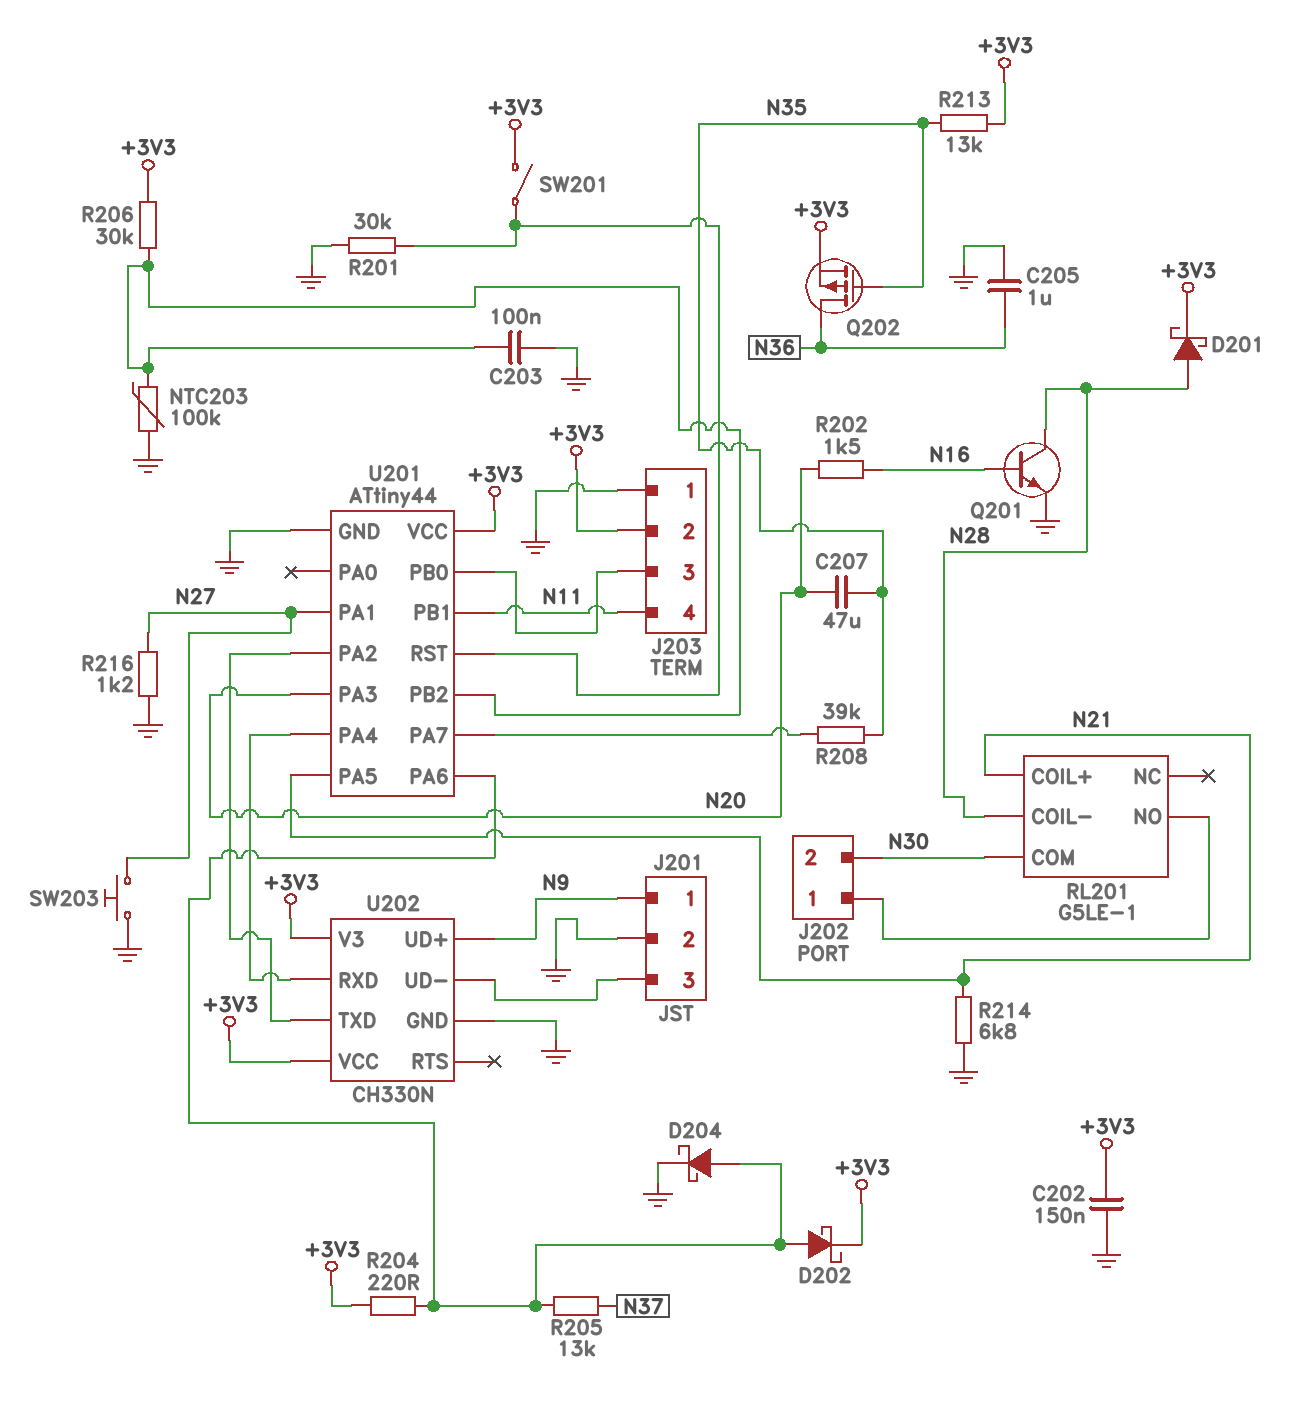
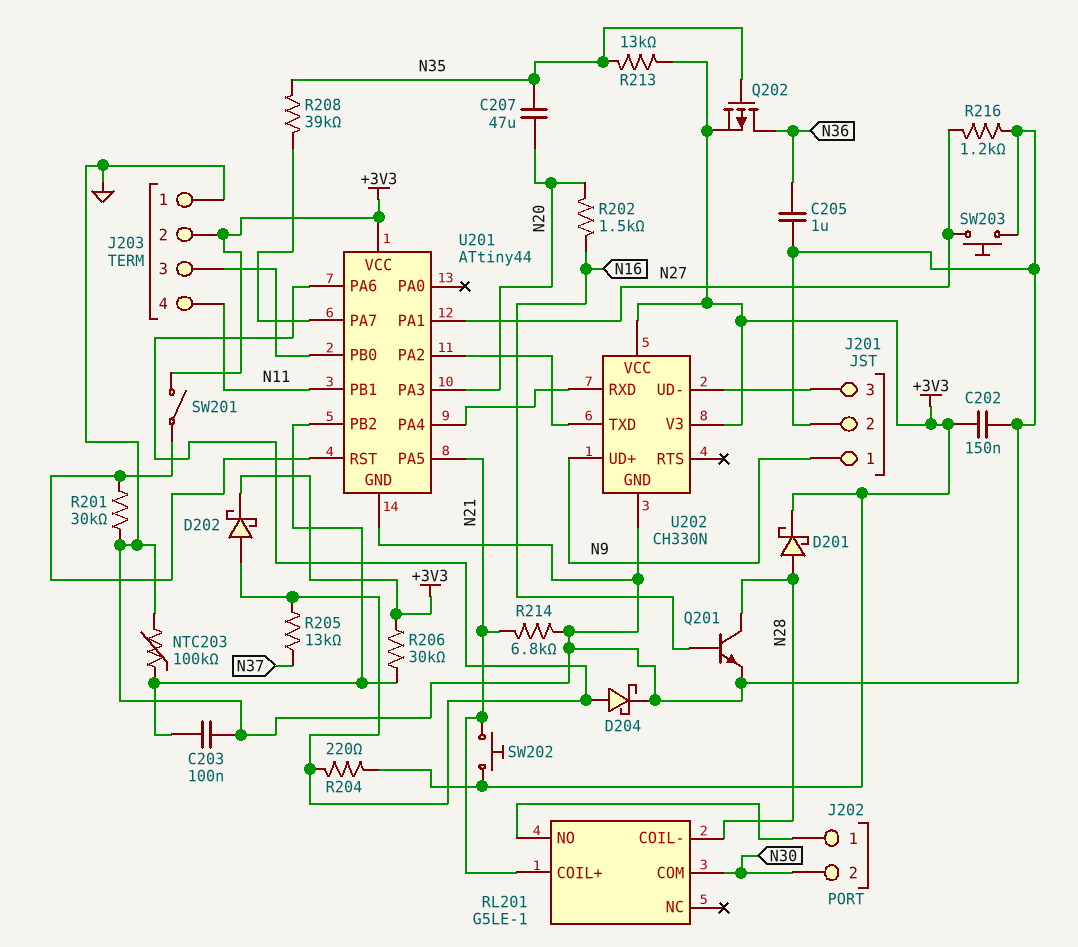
SW202: none -> button (+3V3, N21)

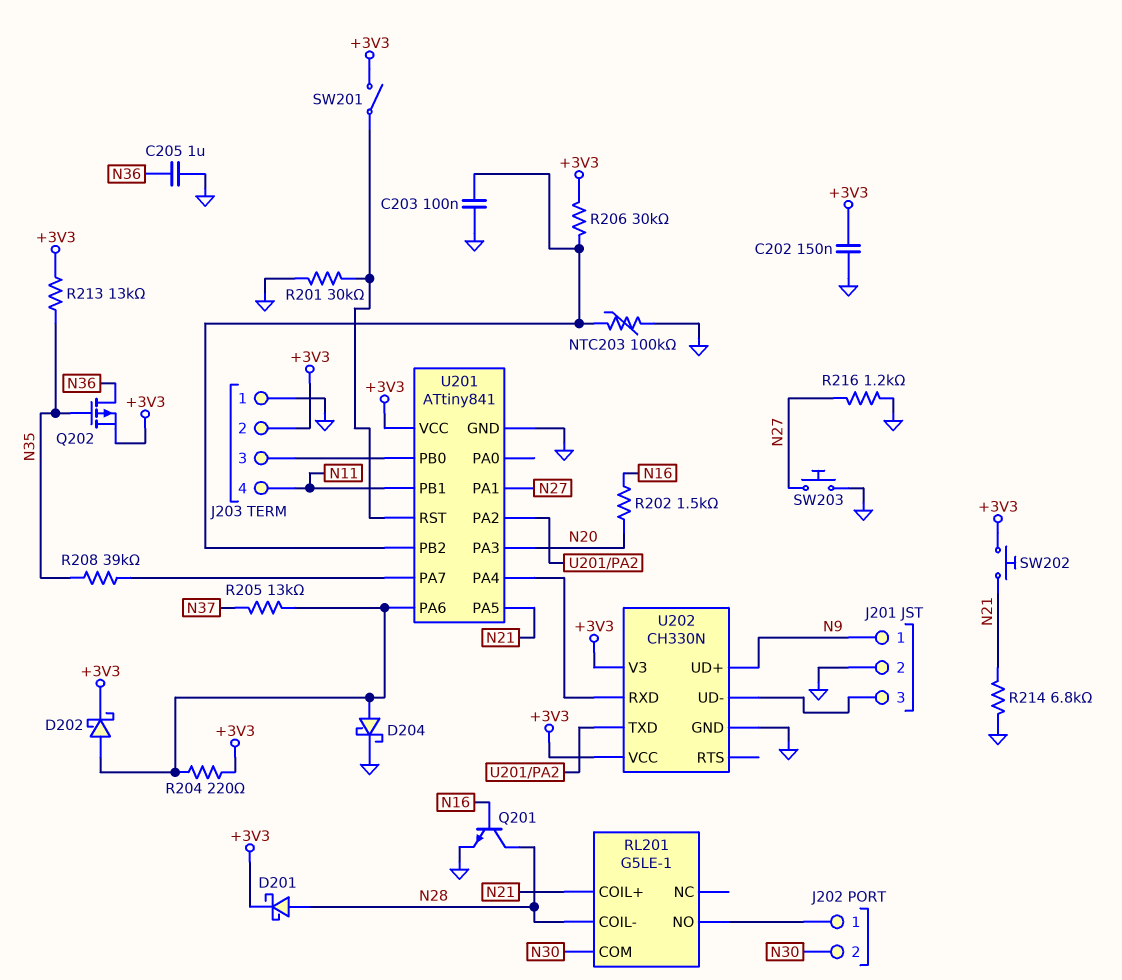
C207: 47uF (N20, N35) -> none
U201: ATtiny44 -> ATtiny841

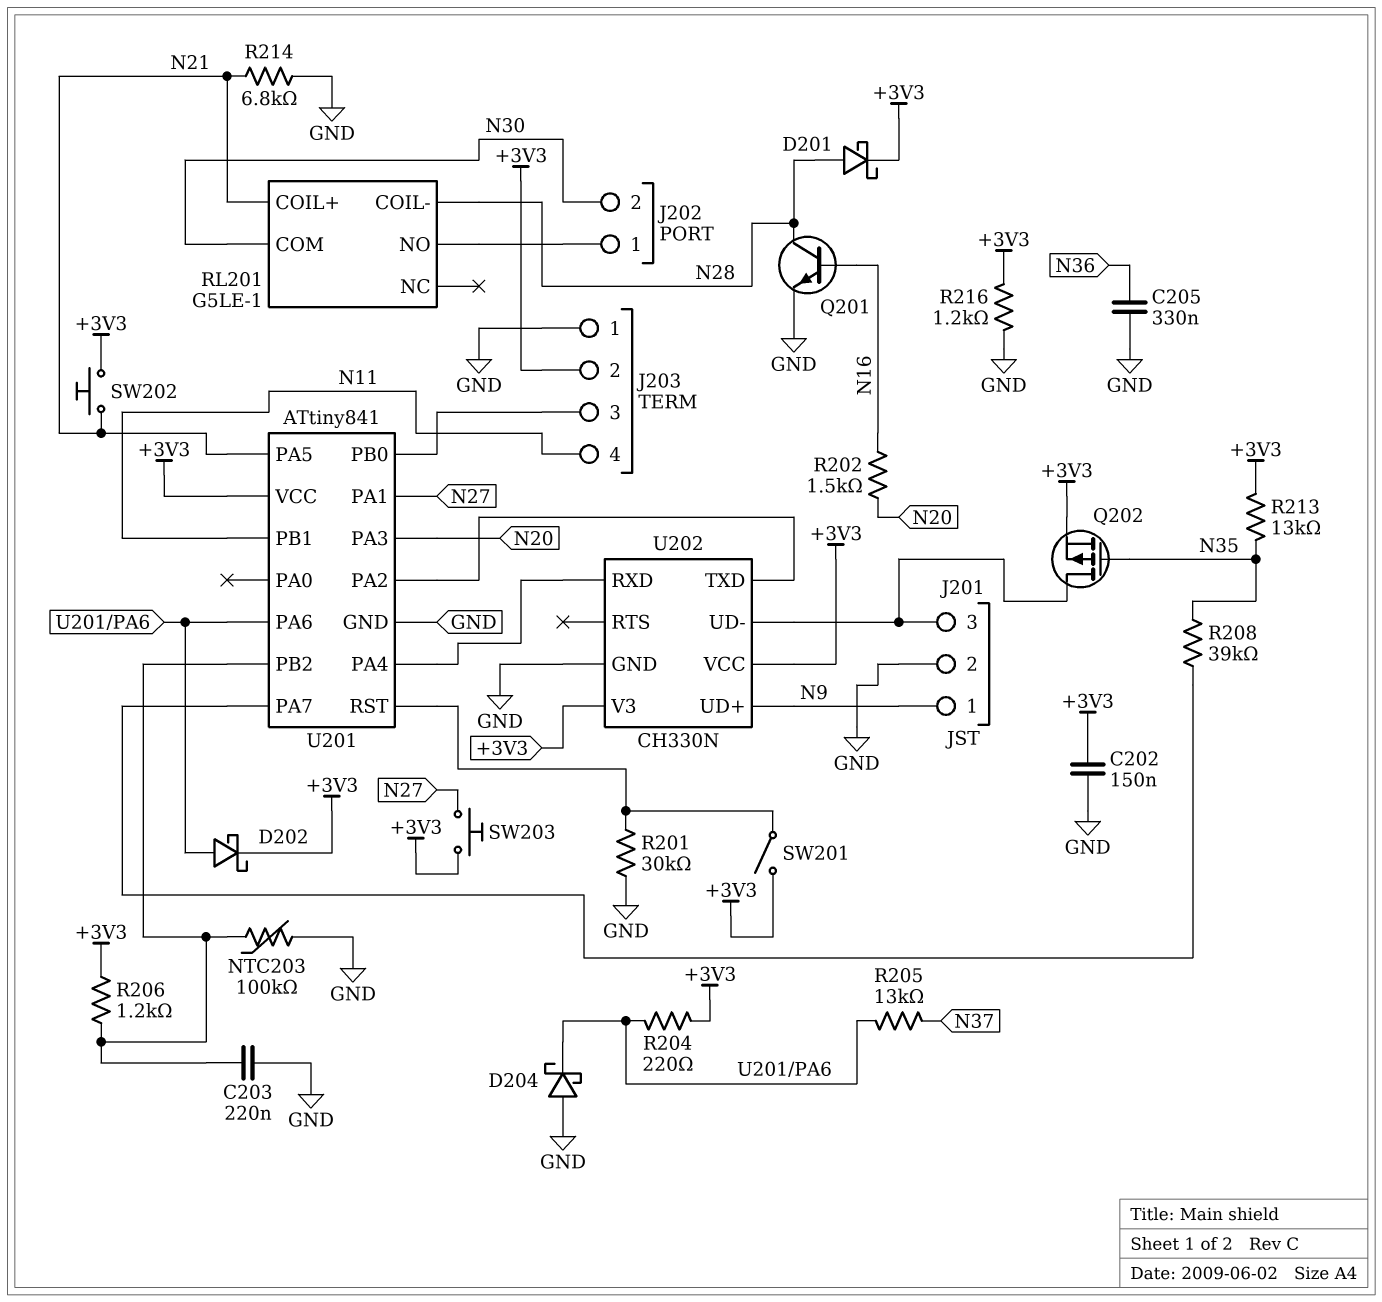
C203: 100nF (GND, U201/PB2) -> 220nF (GND, U201/PB2)
C205: 1uF (GND, N36) -> 330nF (GND, N36)
D204: schottky (A U201/PA6, K GND) -> schottky (A GND, K U201/PA6)
Q202: PMOS (G N35, D N36, S +3V3) -> PMOS (G N35, D J201/3, S +3V3)
R206: 30k (+3V3, U201/PB2) -> 1.2k (+3V3, U201/PB2)
R216: 1.2k (GND, N27) -> 1.2k (+3V3, GND)
SW203: button (GND, N27) -> button (+3V3, N27)

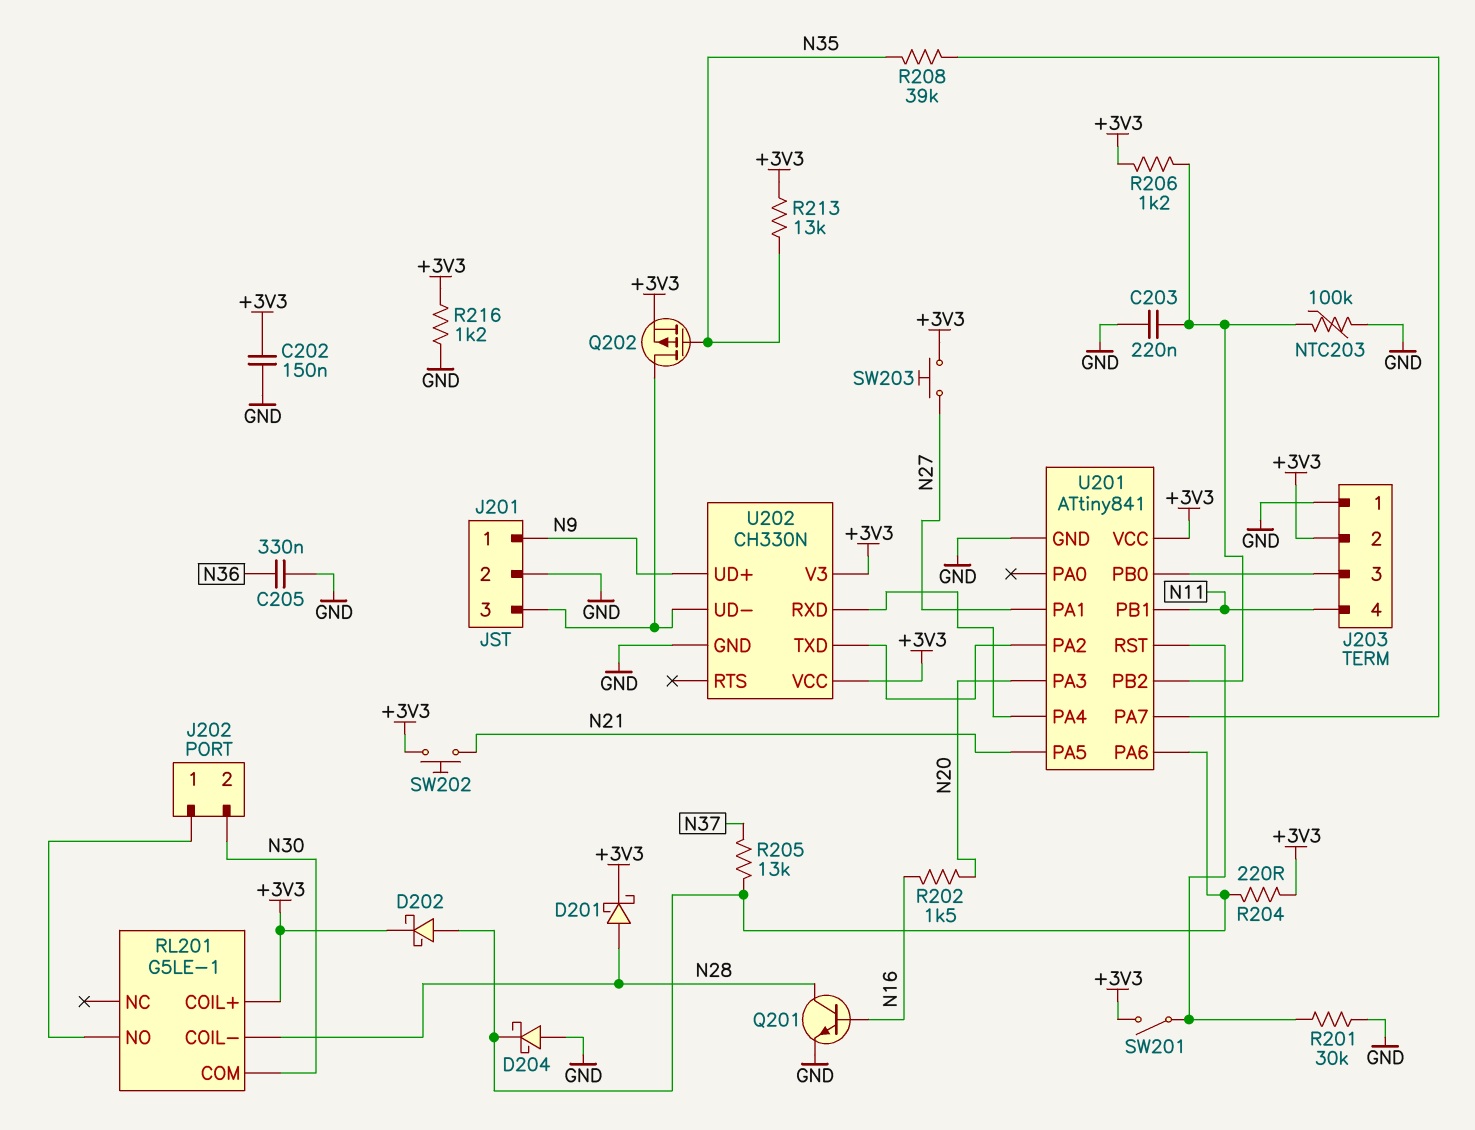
R214: 6.8k (GND, N21) -> none
RL201 pin COIL+: N21 -> +3V3

